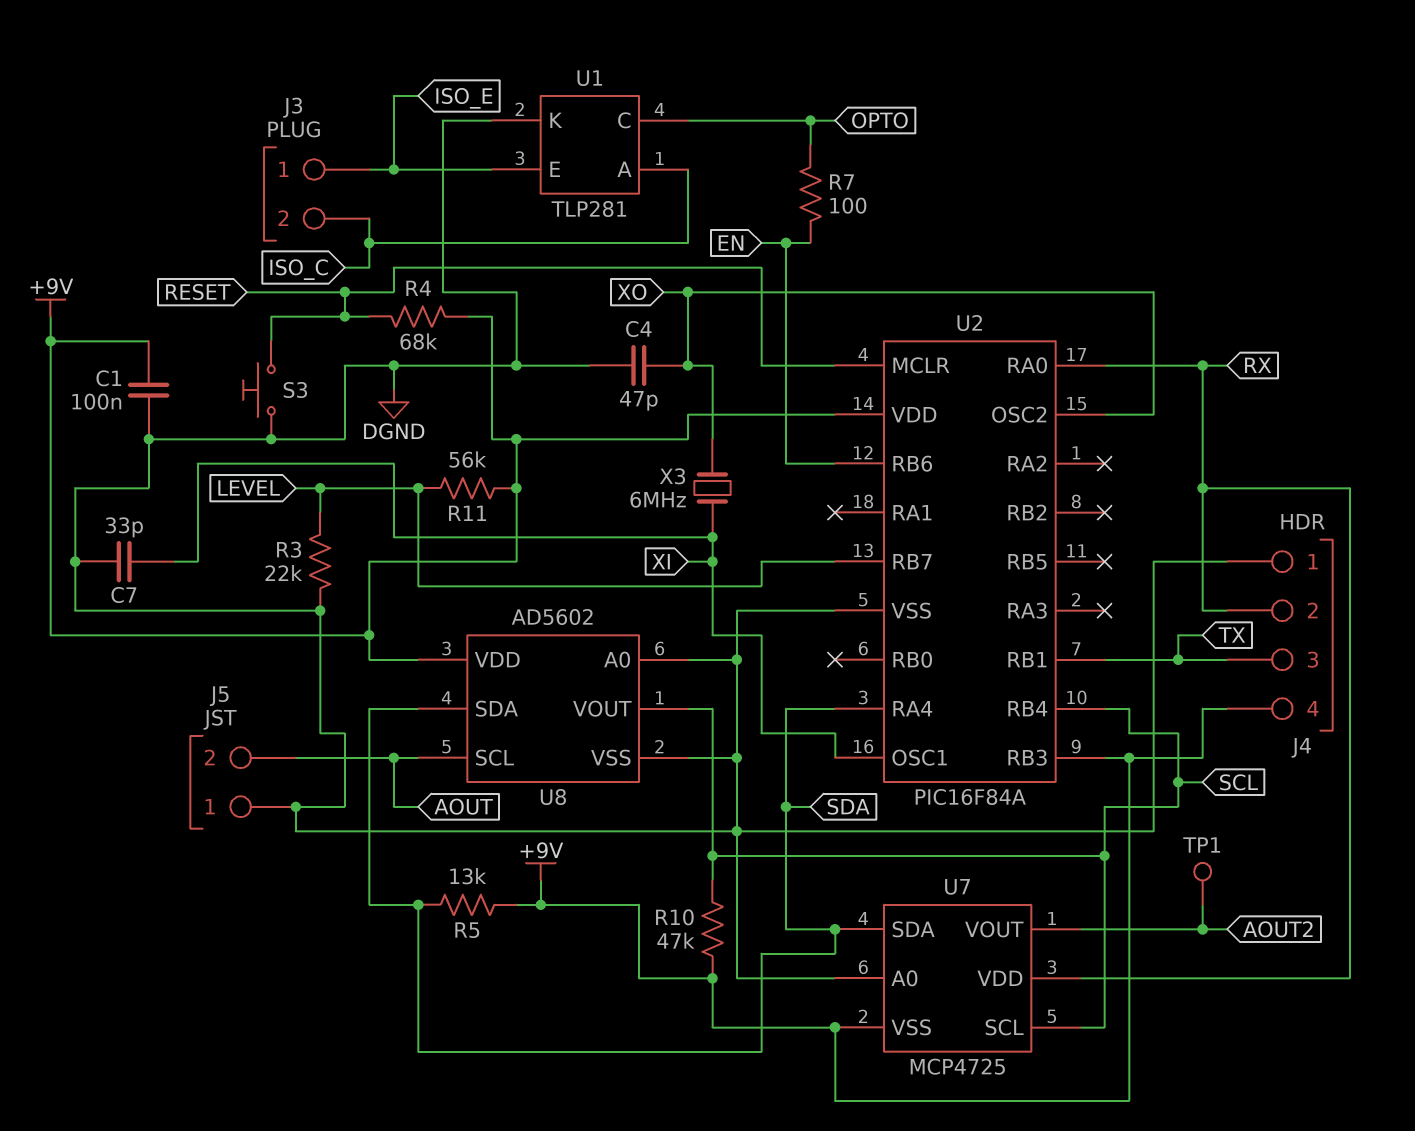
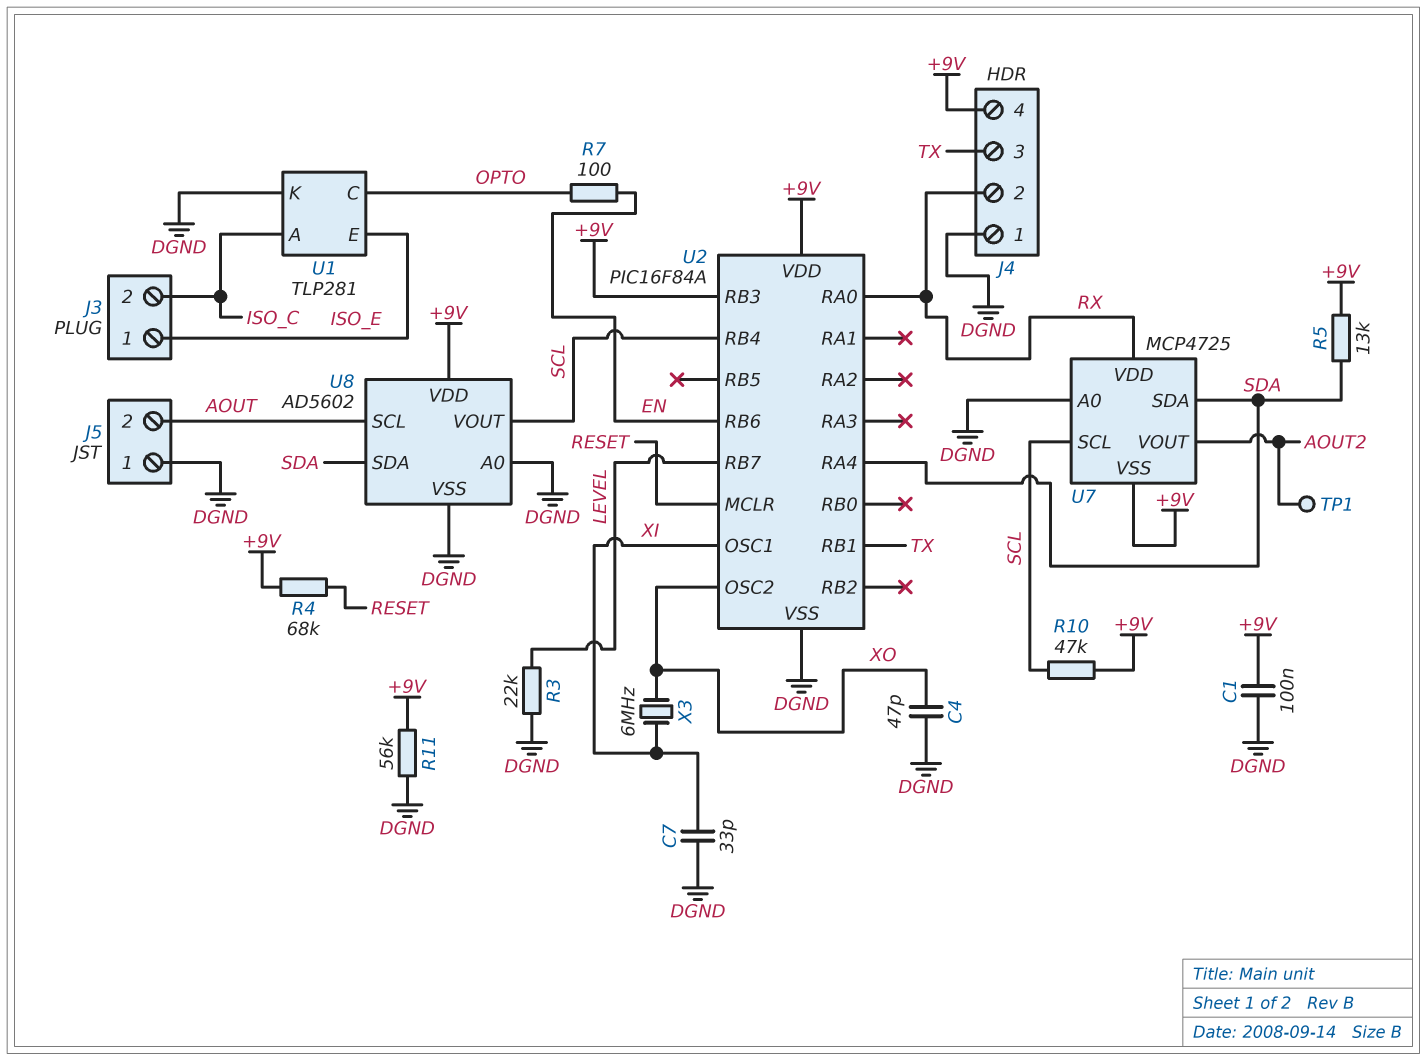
R11: 56k (+9V, LEVEL) -> 56k (+9V, DGND)
S3: button (DGND, RESET) -> none

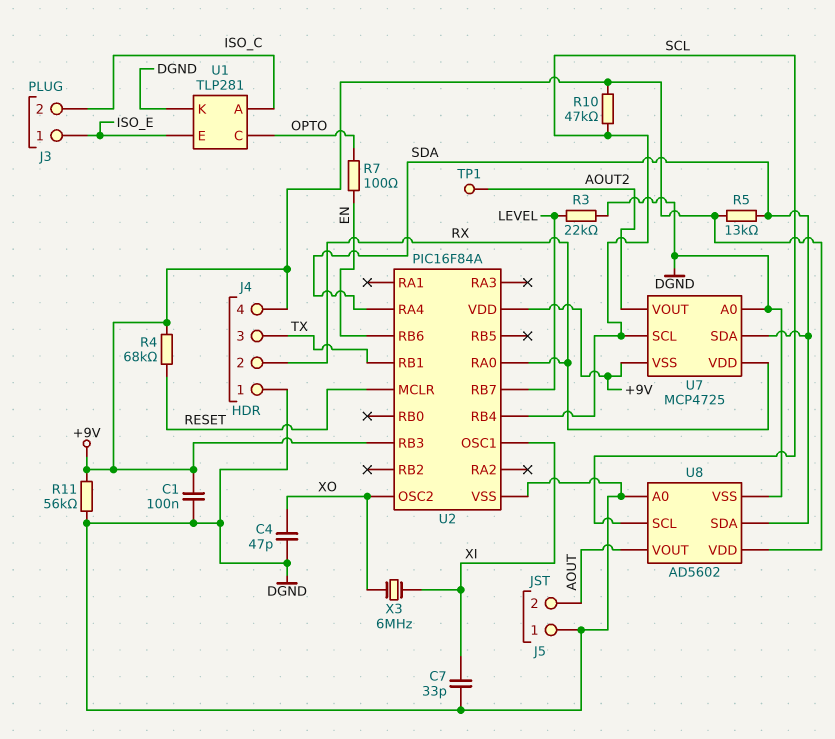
U8 pin SCL: AOUT -> SCL
U8 pin VOUT: SCL -> AOUT

